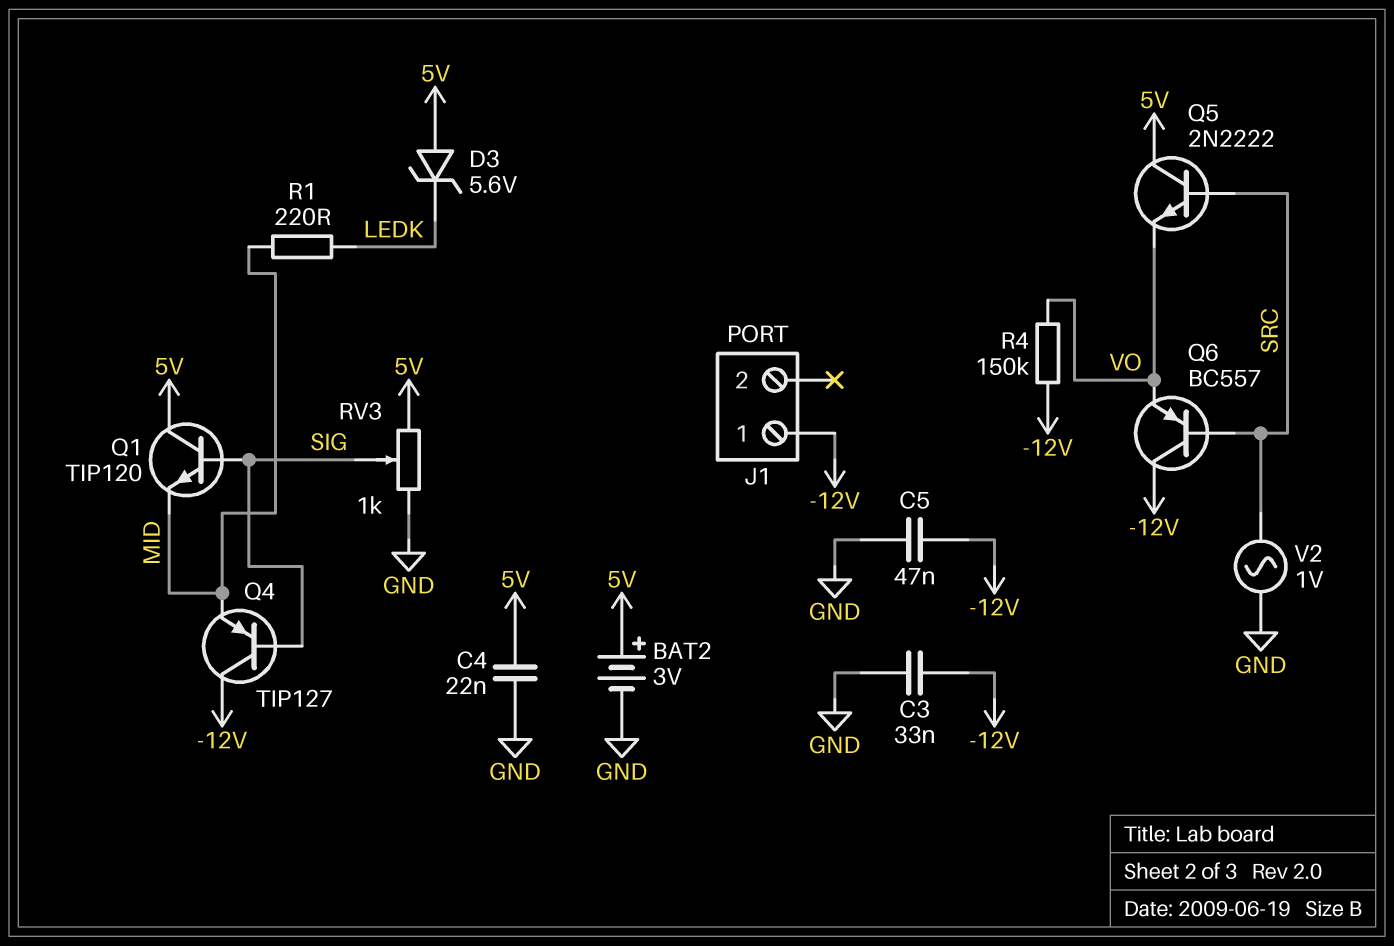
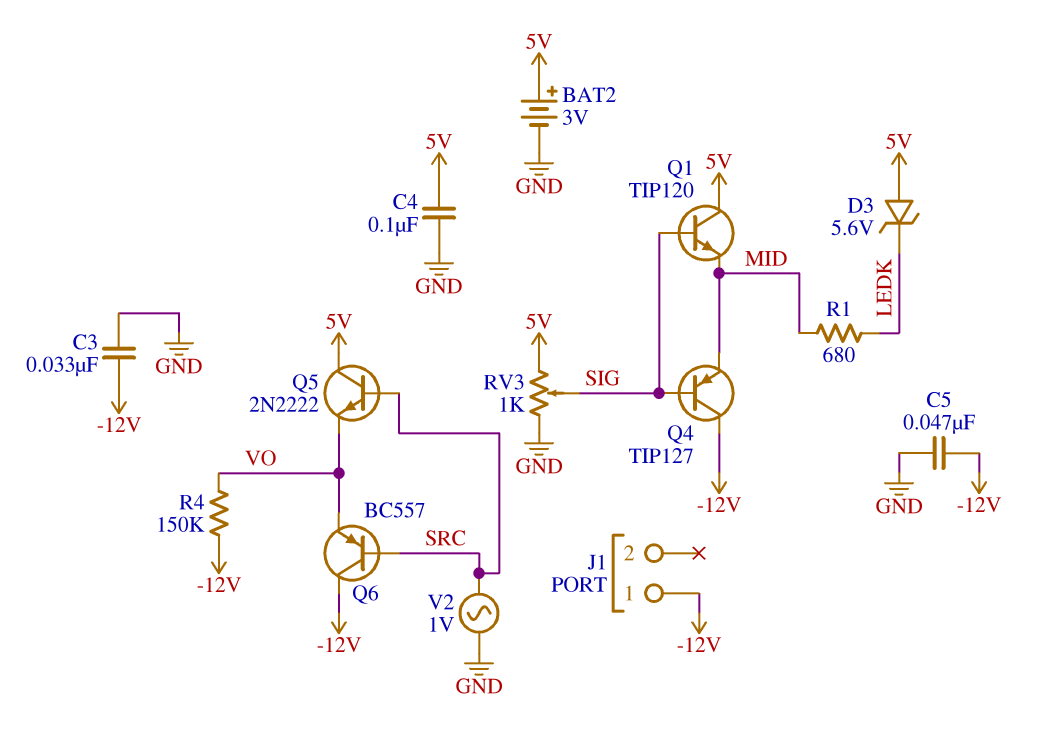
C4: 22nF (5V, GND) -> 100nF (5V, GND)
R1: 220 (LEDK, MID) -> 680 (LEDK, MID)

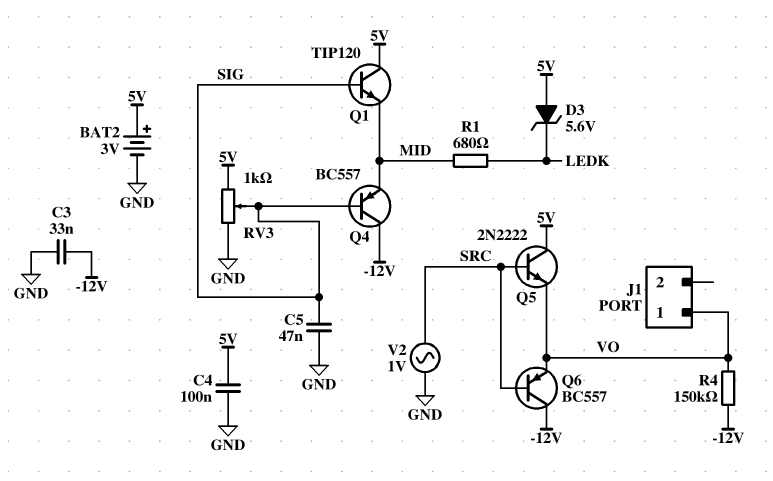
C5: 47nF (-12V, GND) -> 47nF (GND, SIG)
J1 pin 1: -12V -> VO
Q4: PNP TIP127 (B SIG, C -12V, E MID) -> PNP BC557 (B SIG, C -12V, E MID)

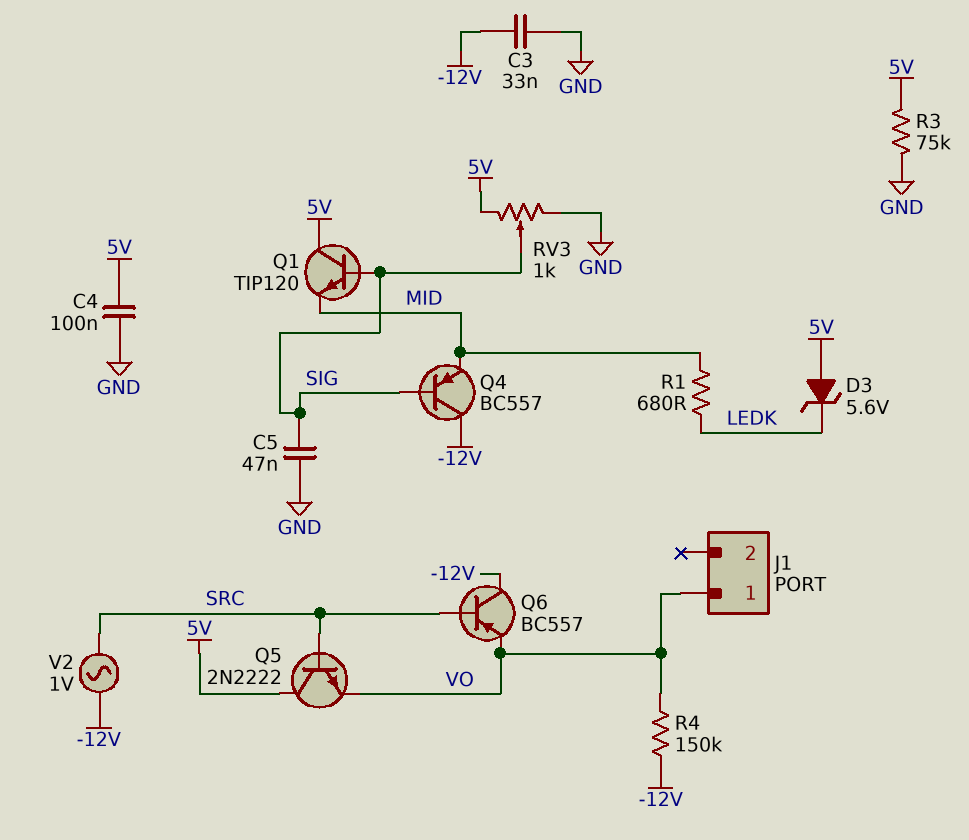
BAT2: 3V (plus 5V, minus GND) -> none
R3: none -> 75k (5V, GND)
V2: AC 1V (GND, SRC) -> AC 1V (-12V, SRC)

